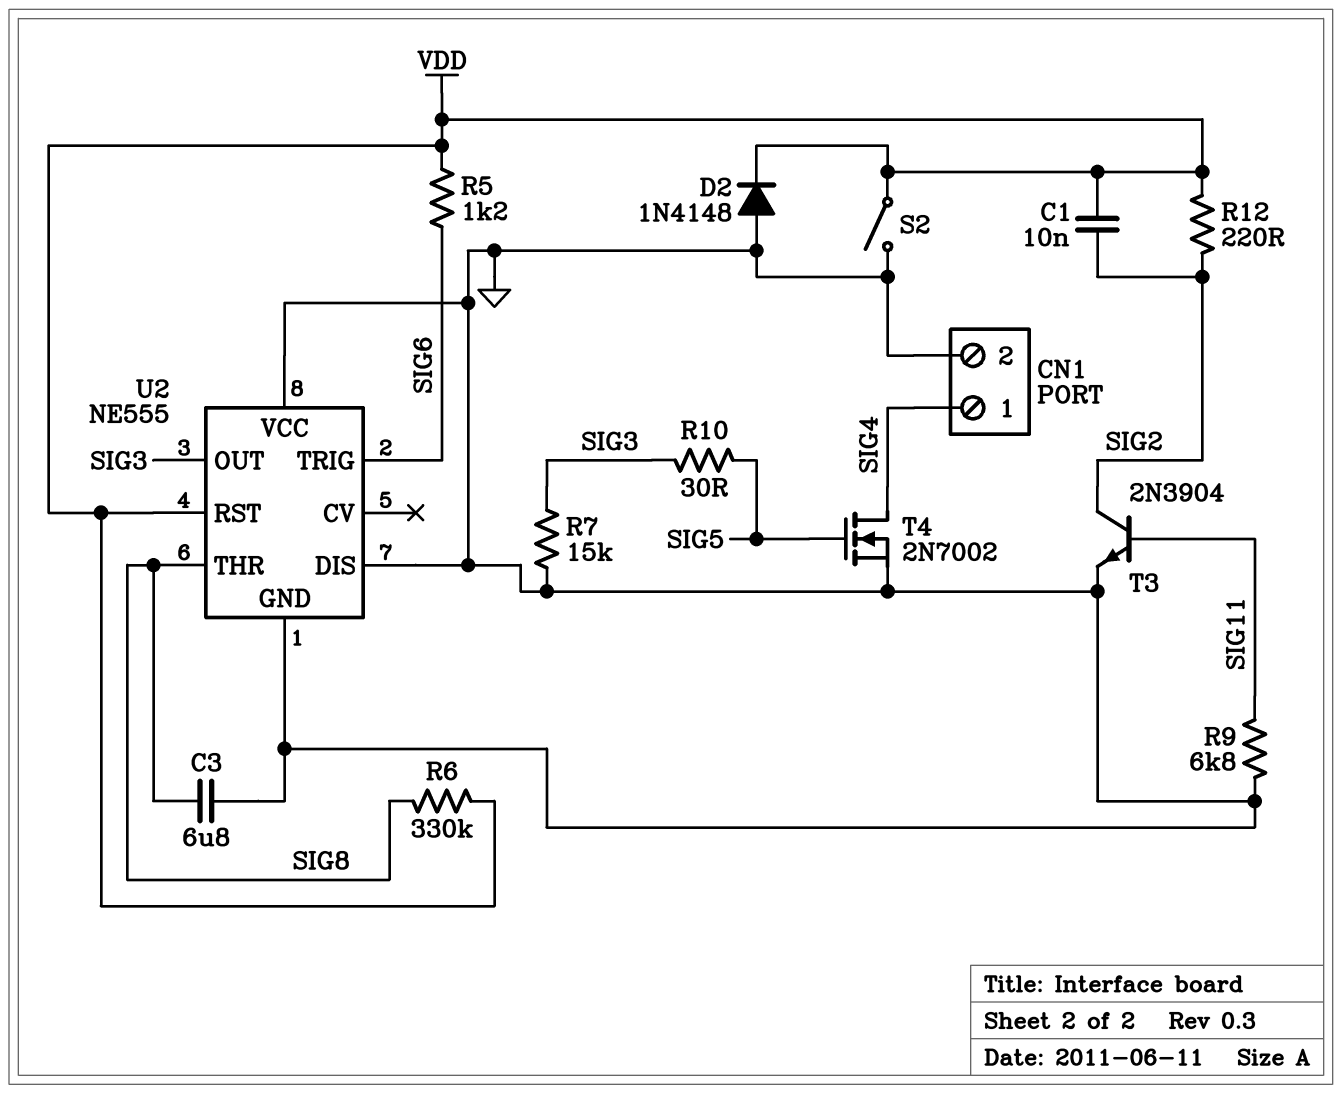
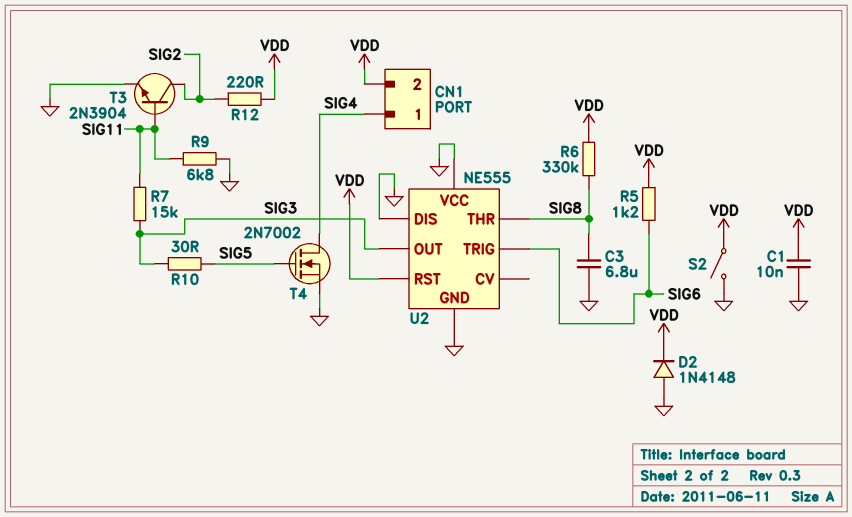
C1: 10nF (SIG2, VDD) -> 10nF (GND, VDD)
CN1 pin 2: GND -> VDD
R7: 15k (GND, SIG3) -> 15k (SIG3, SIG11)

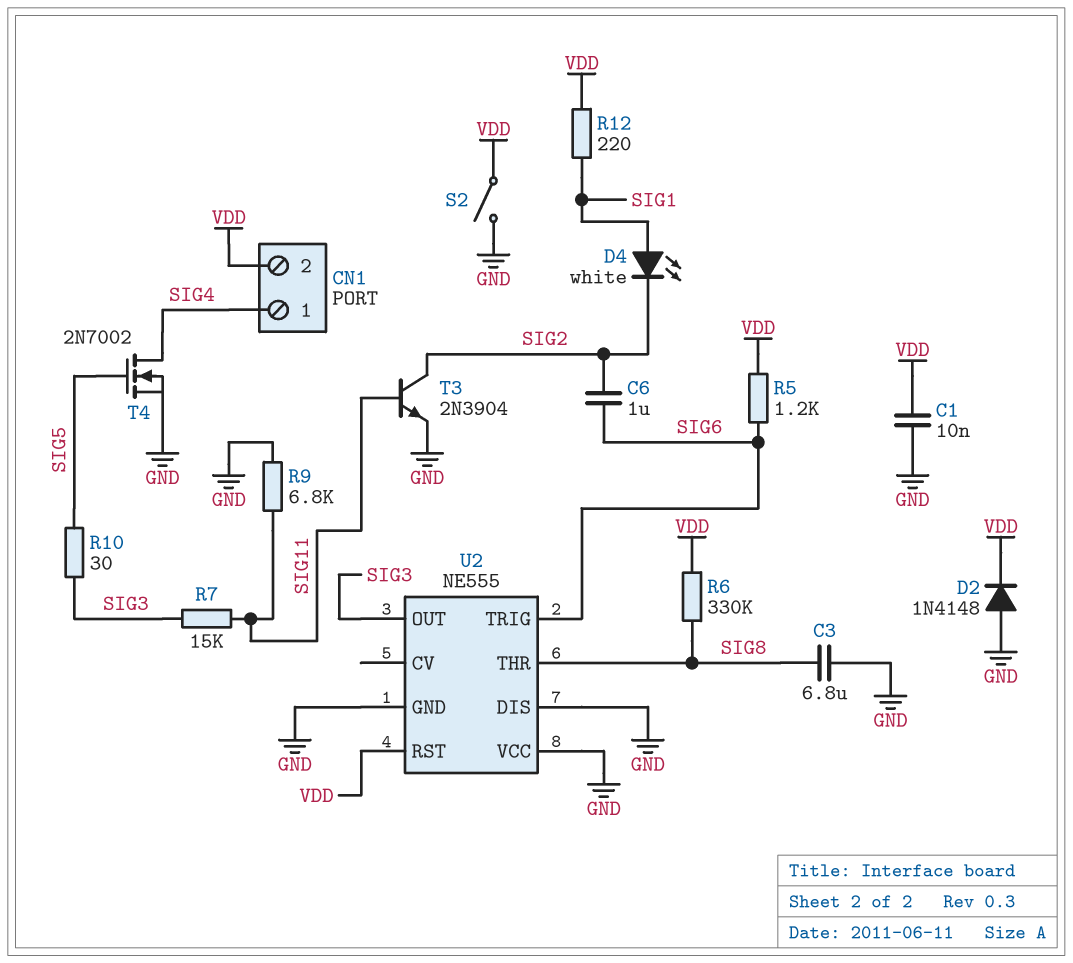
C6: none -> 1uF (SIG2, SIG6)
D4: none -> LED white (A SIG1, K SIG2)
R12: 220 (SIG2, VDD) -> 220 (SIG1, VDD)

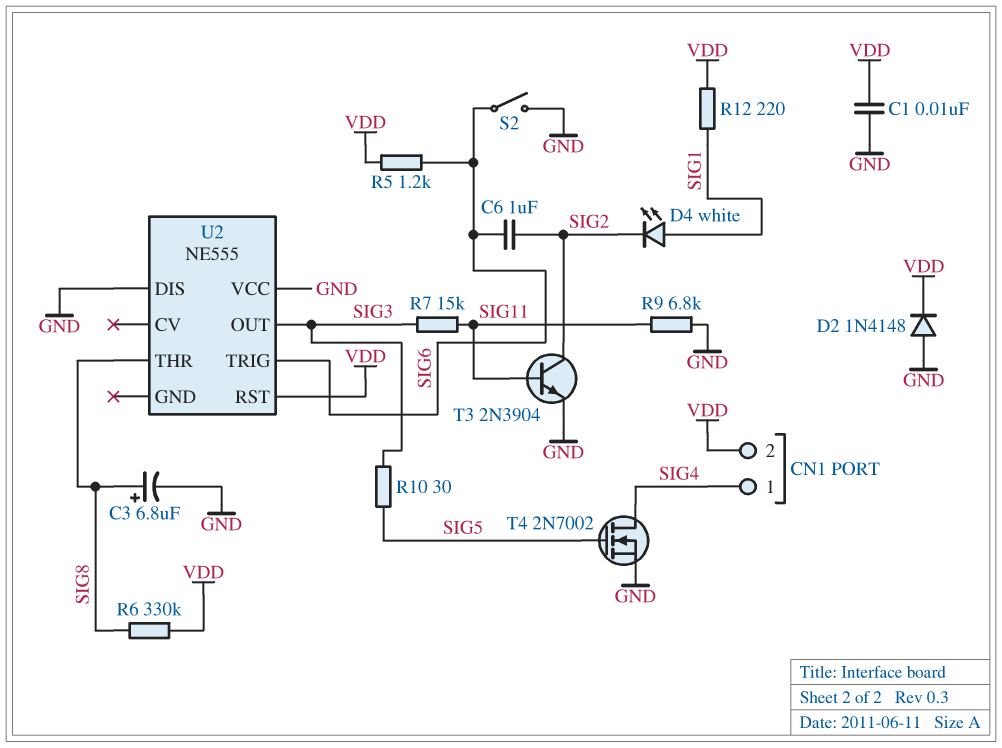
C3: 6.8uF (GND, SIG8) -> 6.8uF (plus SIG8, minus GND)
S2: switch (GND, VDD) -> switch (GND, SIG6)
U2 pin GND: GND -> none

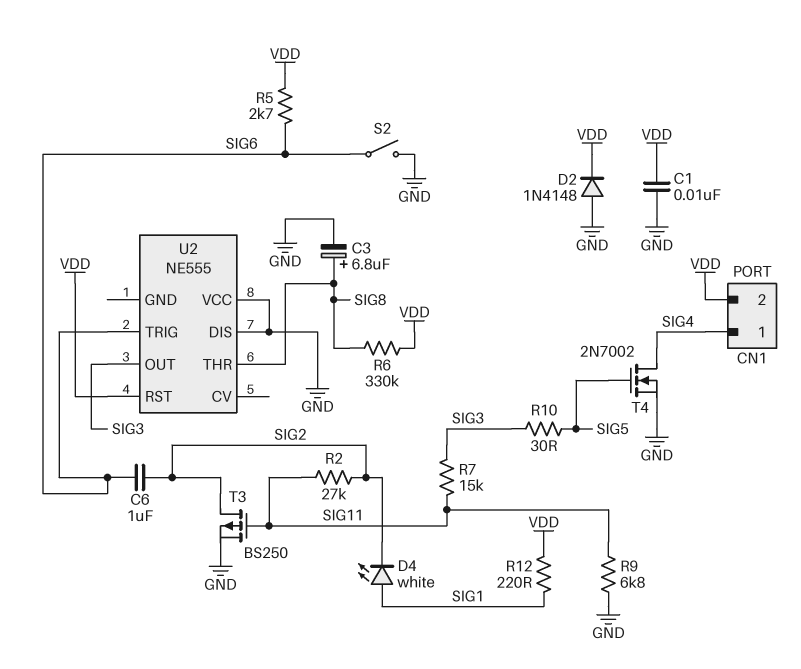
R2: none -> 27k (SIG2, SIG11)
R5: 1.2k (SIG6, VDD) -> 2.7k (SIG6, VDD)
T3: NPN 2N3904 (B SIG11, C SIG2, E GND) -> PMOS BS250 (G SIG11, D SIG2, S GND)

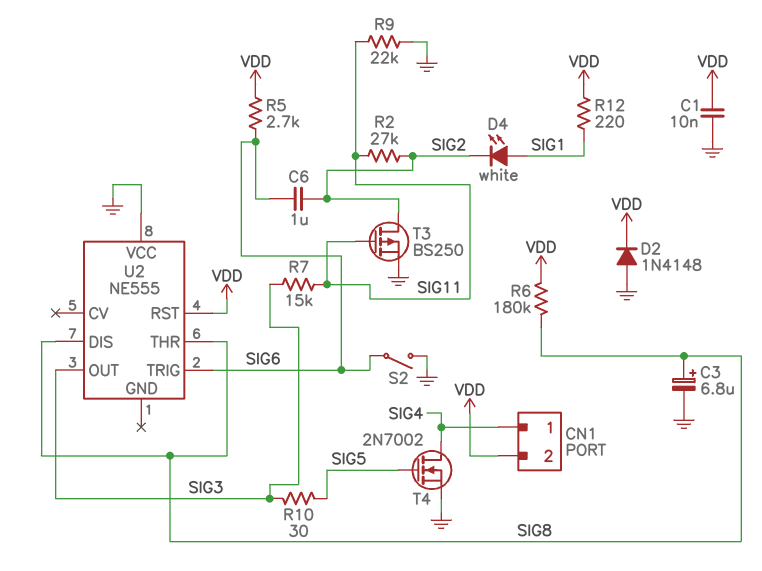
R6: 330k (SIG8, VDD) -> 180k (SIG8, VDD)
R9: 6.8k (GND, SIG11) -> 22k (GND, SIG11)
U2 pin DIS: GND -> SIG8

